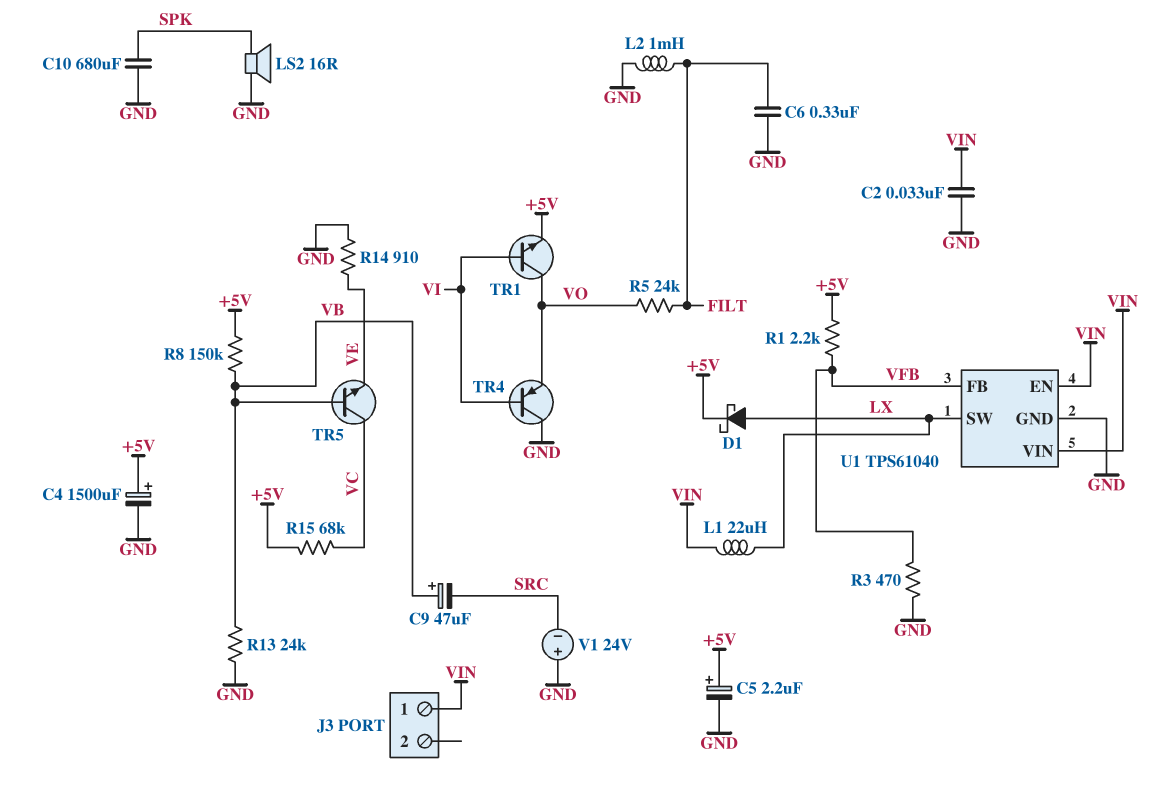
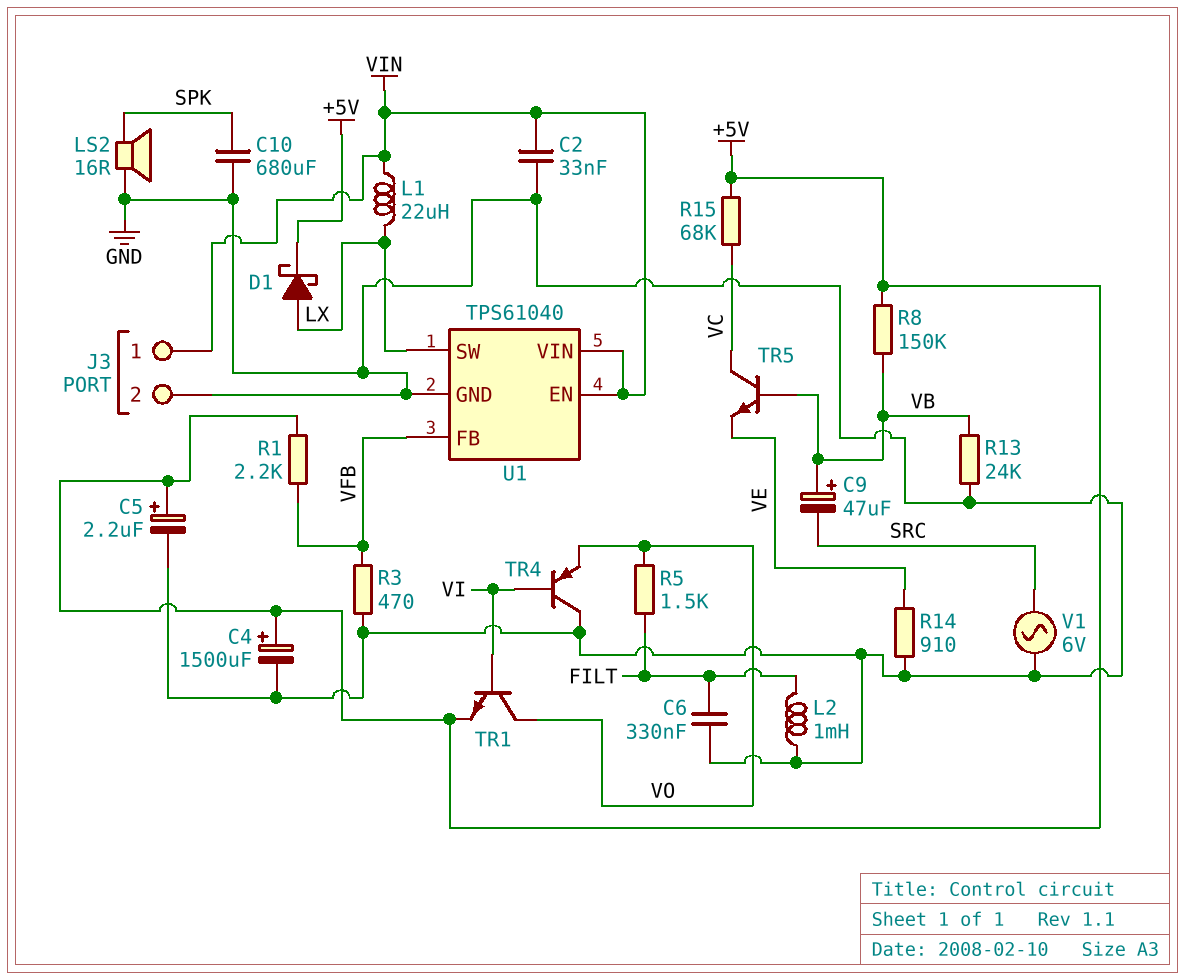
J3 pin 2: none -> GND
R5: 24k (FILT, VO) -> 1.5k (FILT, VO)
V1: 24V (plus GND, minus SRC) -> AC 6V (GND, SRC)

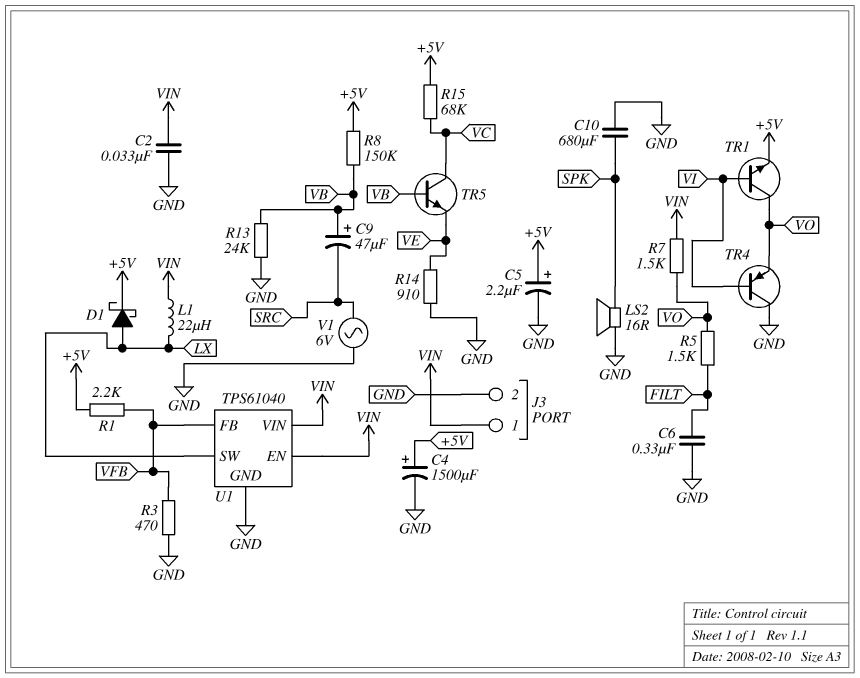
L2: 1mH (FILT, GND) -> none
R7: none -> 1.5k (VIN, VO)

